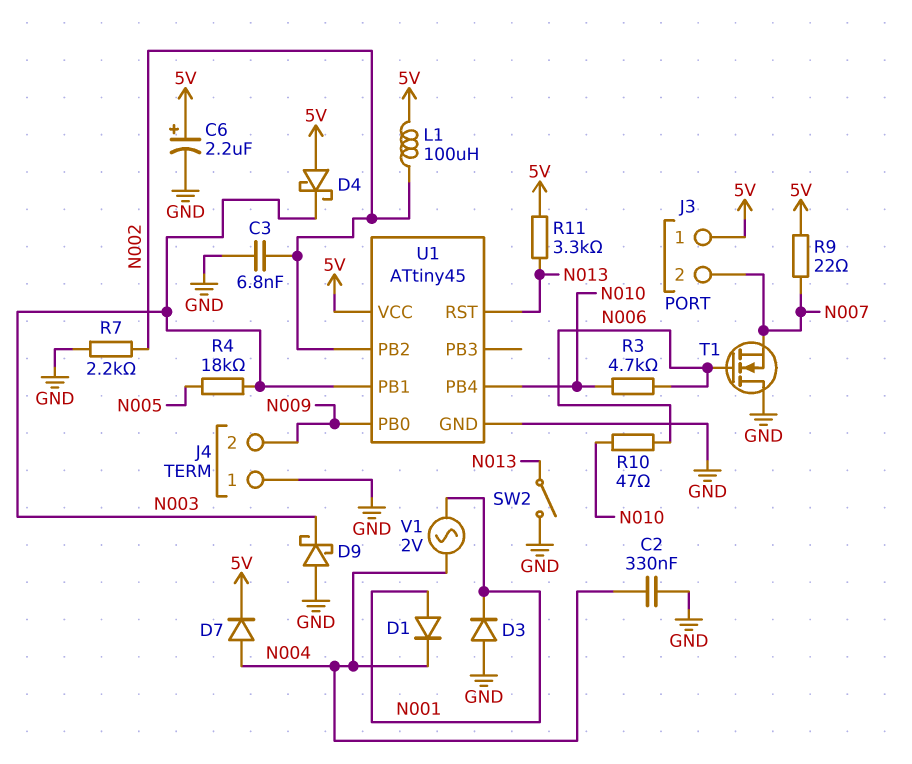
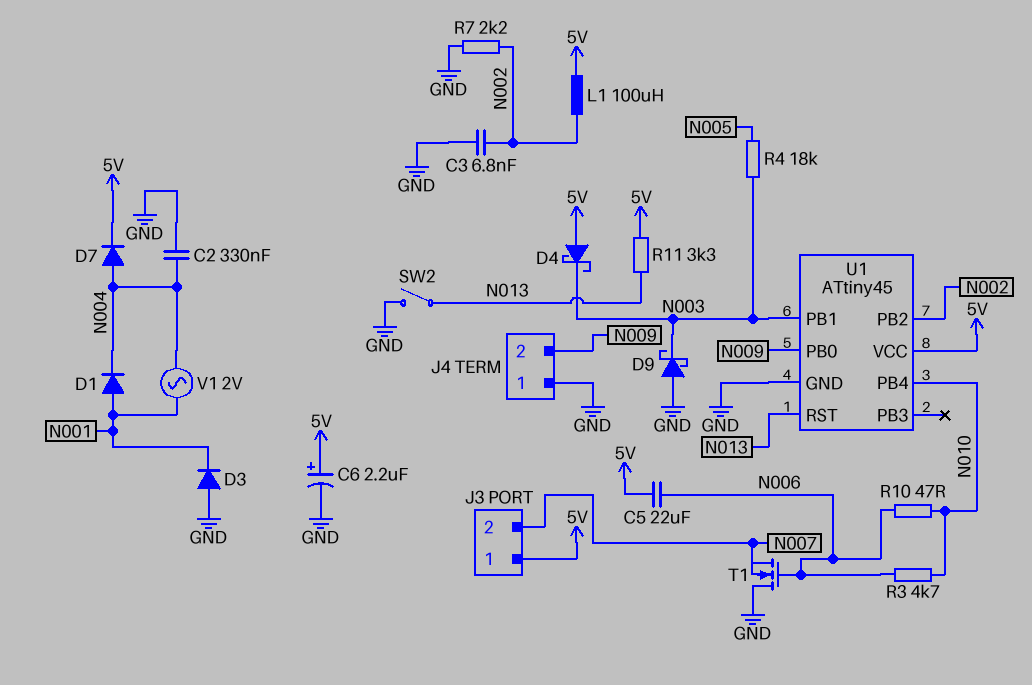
C5: none -> 22uF (5V, N006)
R9: 22 (5V, N007) -> none

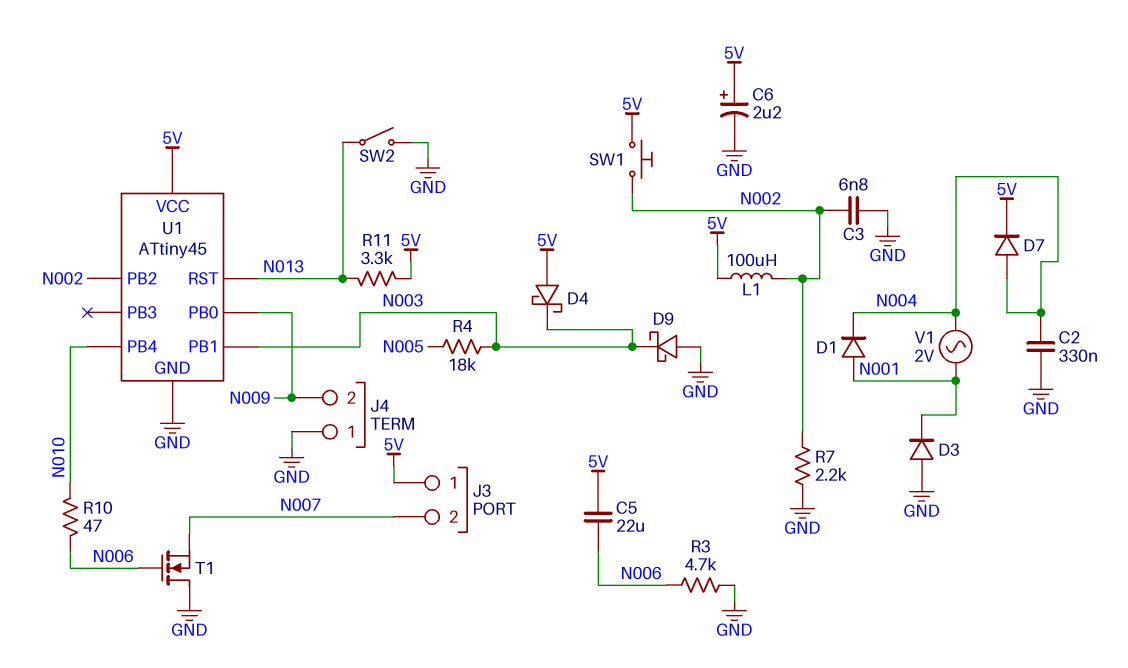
R3: 4.7k (N006, N010) -> 4.7k (GND, N006)
SW1: none -> button (5V, N002)

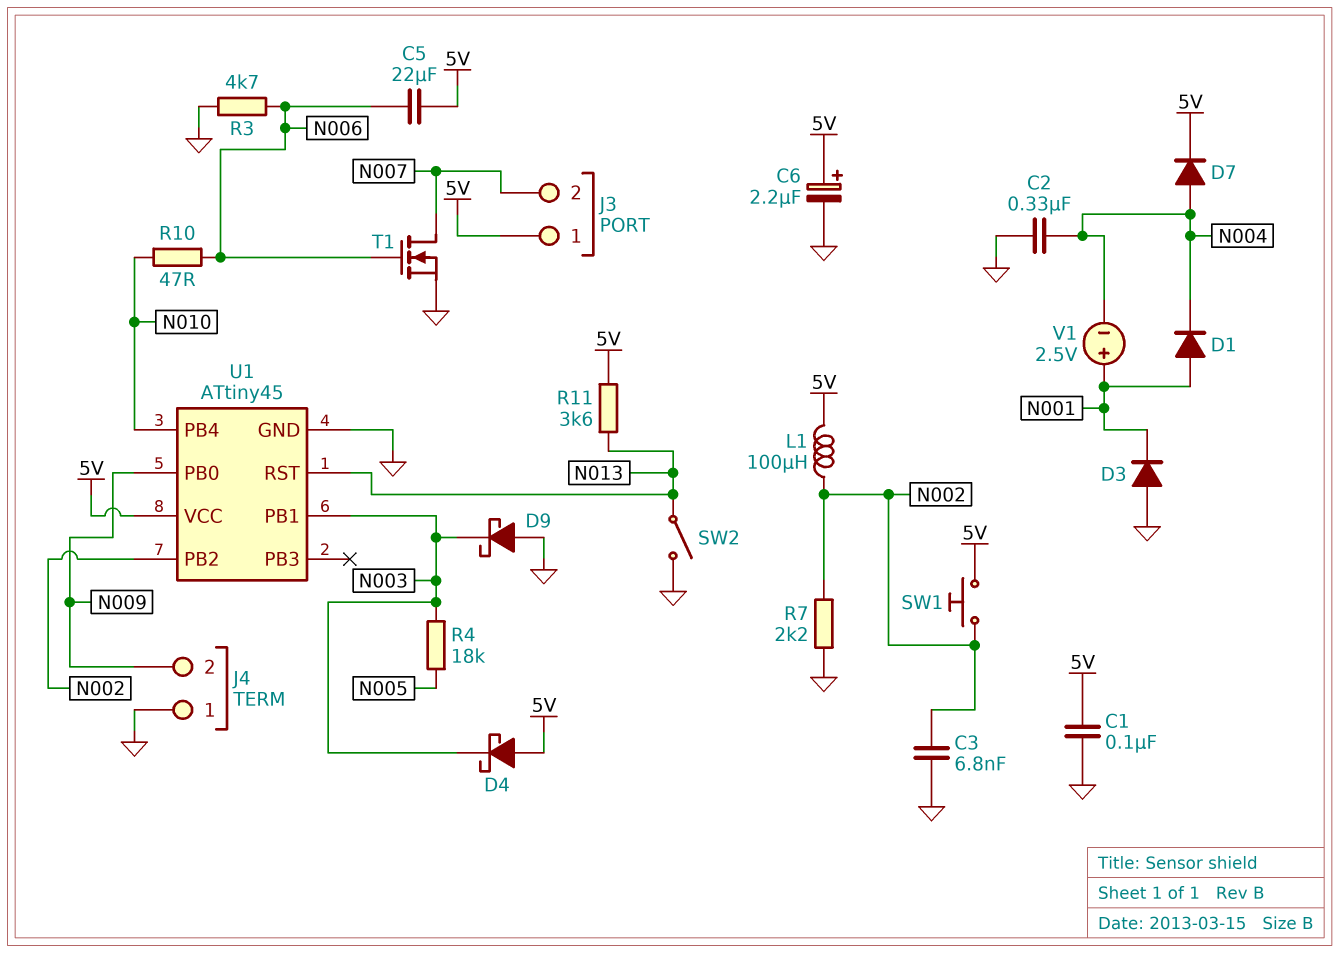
C1: none -> 100nF (5V, GND)
R11: 3.3k (5V, N013) -> 3.6k (5V, N013)
T1: NMOS (G N006, D GND, S N007) -> NMOS (G N006, D N007, S GND)
V1: AC 2V (N001, N004) -> 2.5V (plus N001, minus N004)

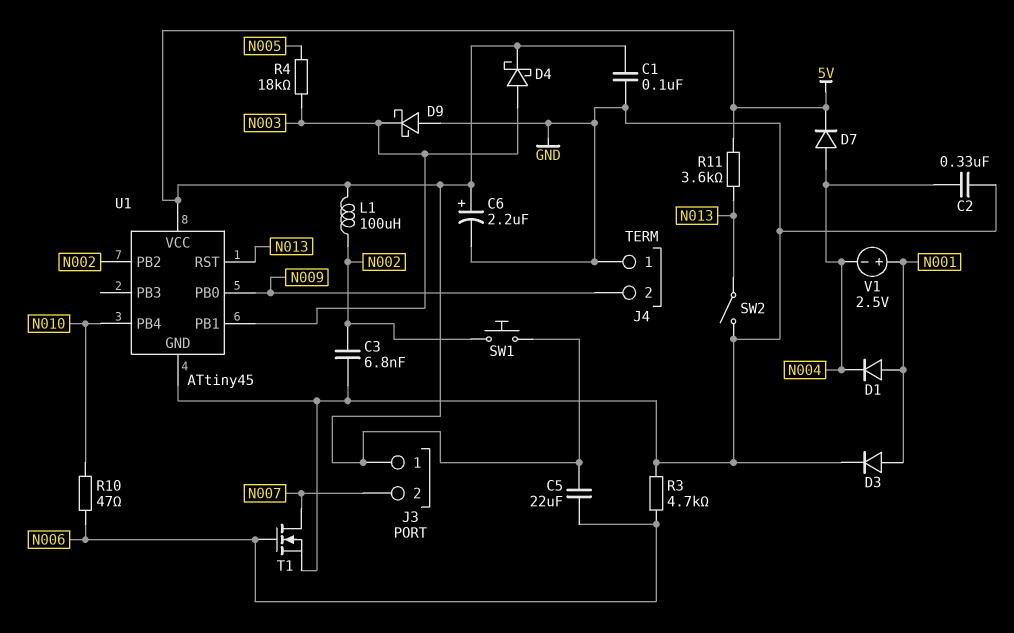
D3: diode (A GND, K N001) -> diode (A N001, K GND)
D4: schottky (A 5V, K N003) -> schottky (A N003, K 5V)
R7: 2.2k (GND, N002) -> none

